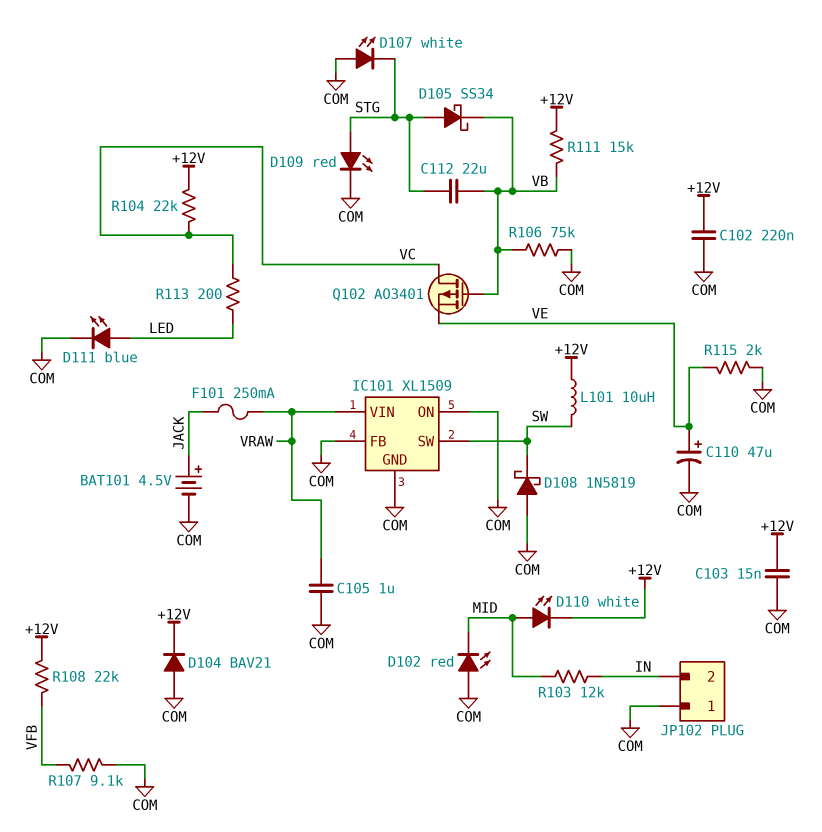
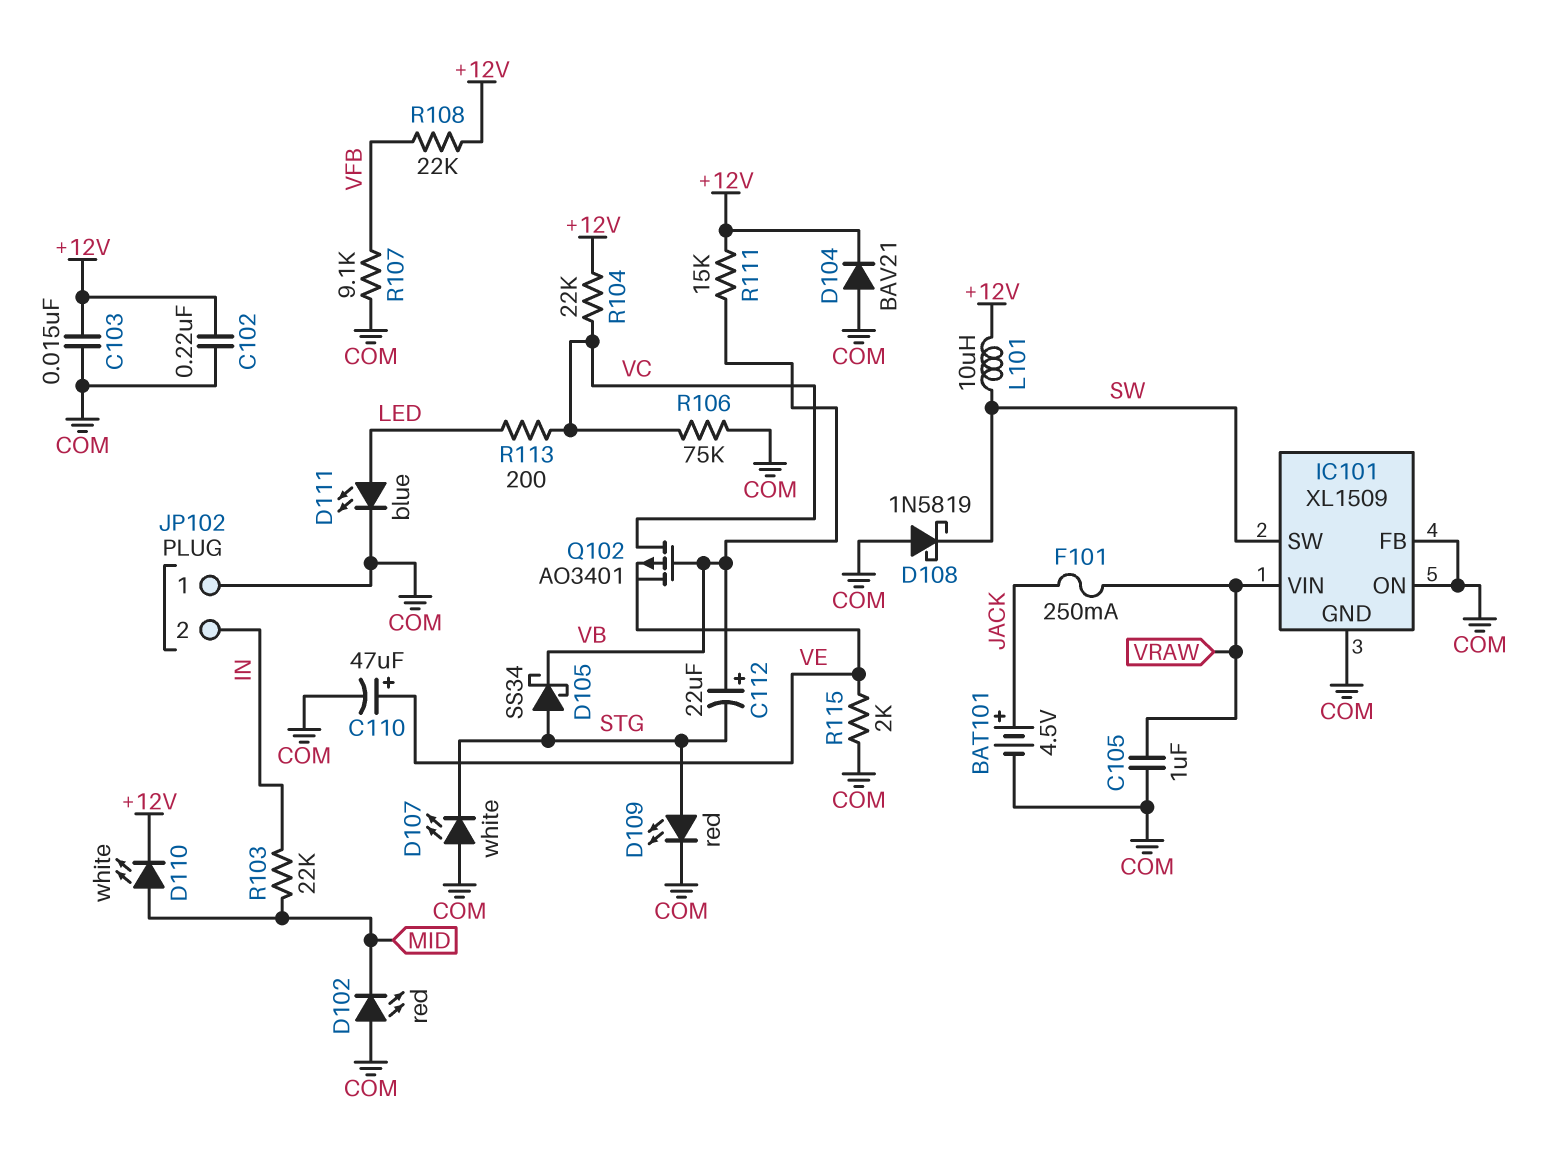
C112: 22uF (STG, VB) -> 22uF (plus VB, minus STG)
R103: 12k (IN, MID) -> 22k (IN, MID)
R106: 75k (COM, VB) -> 75k (COM, VC)

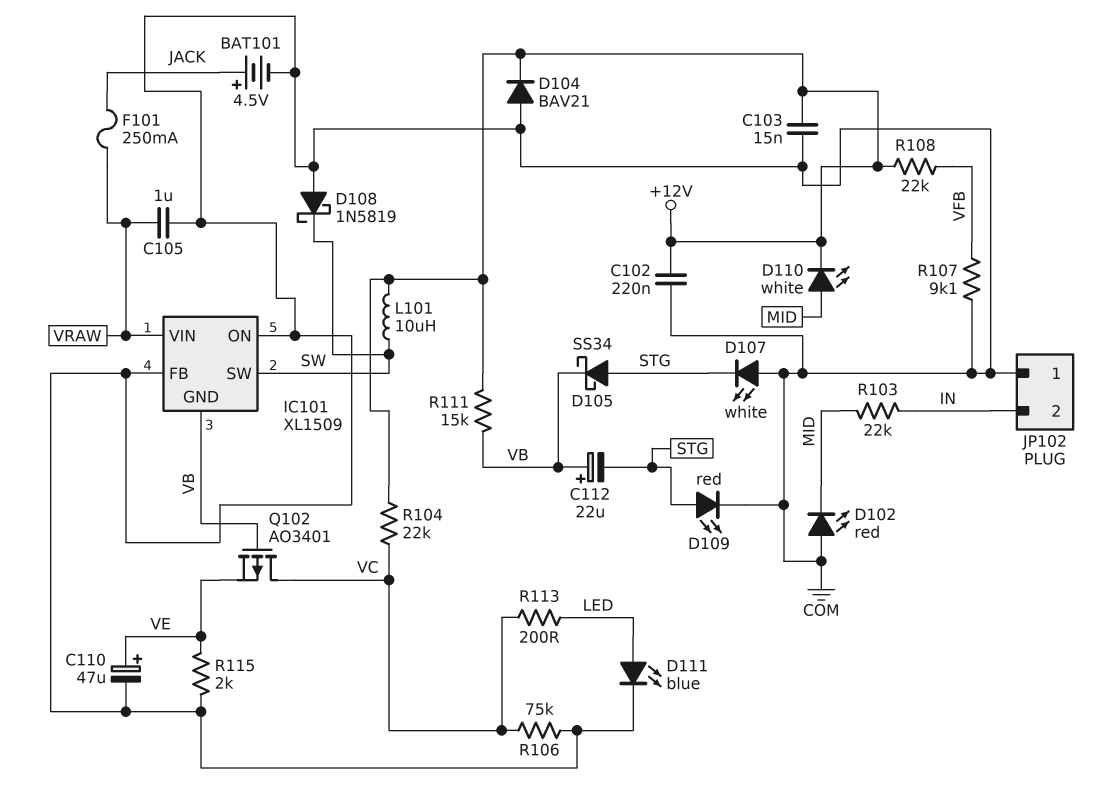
IC101 pin GND: COM -> VB

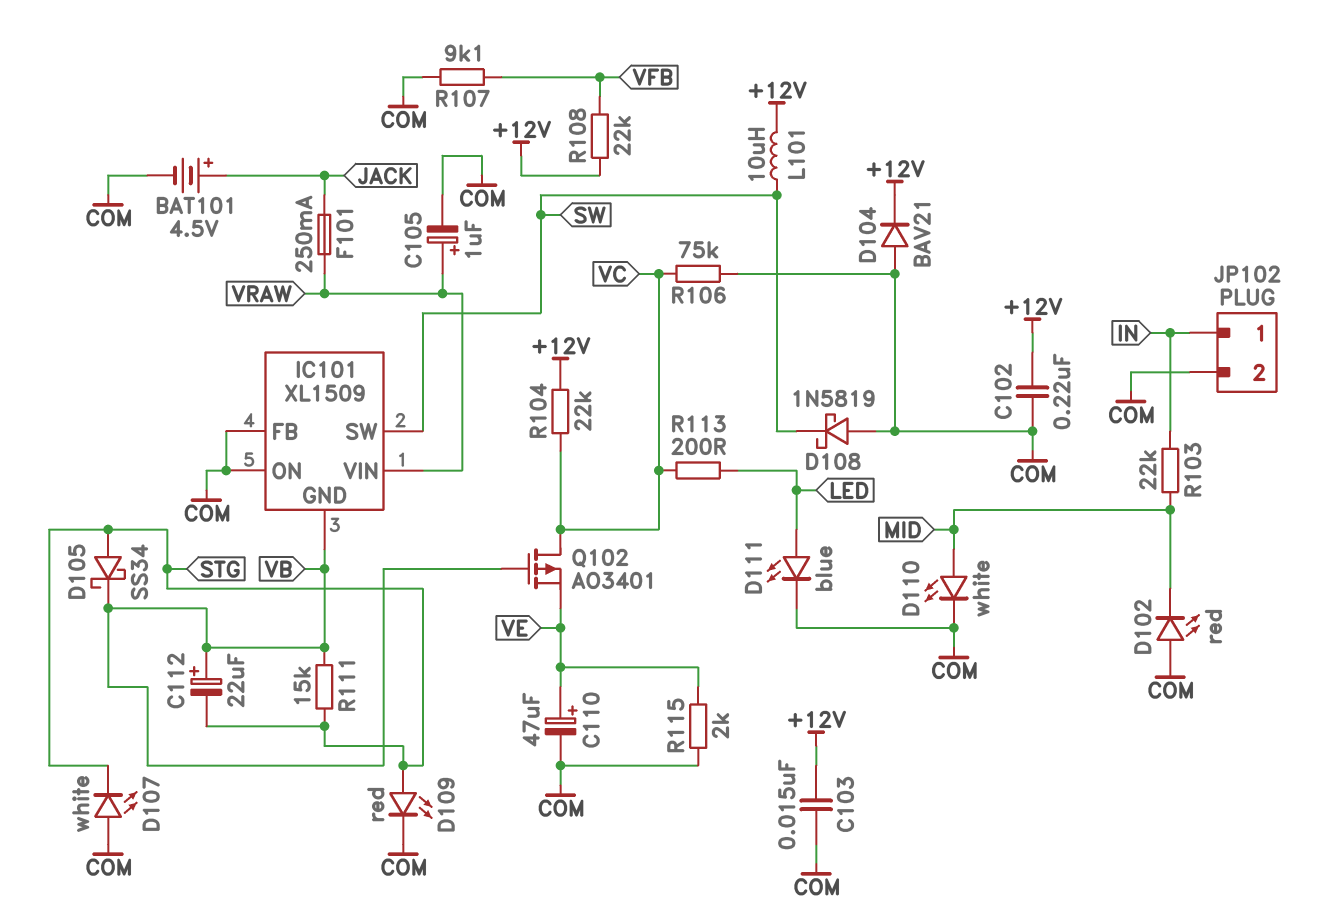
C105: 1uF (COM, VRAW) -> 1uF (plus VRAW, minus COM)
D110: LED white (A MID, K +12V) -> LED white (A MID, K COM)
JP102 pin 1: COM -> IN
JP102 pin 2: IN -> COM
R111: 15k (+12V, VB) -> 15k (STG, VB)

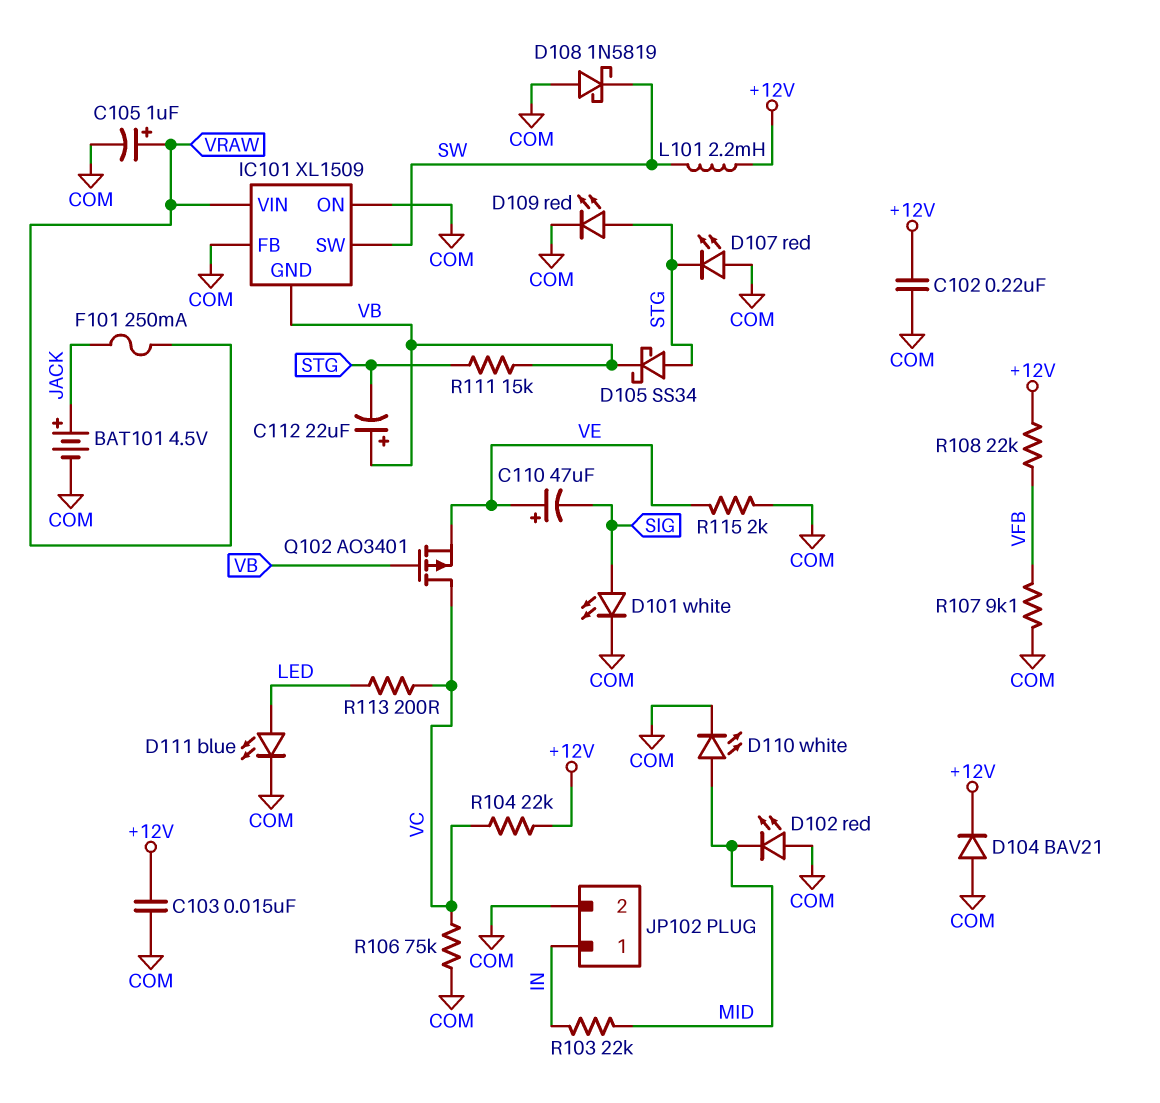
C110: 47uF (plus VE, minus COM) -> 47uF (plus VE, minus SIG)
D101: none -> LED white (A SIG, K COM)
D107: LED white (A COM, K STG) -> LED red (A COM, K STG)
L101: 10uH (+12V, SW) -> 2.2mH (+12V, SW)

